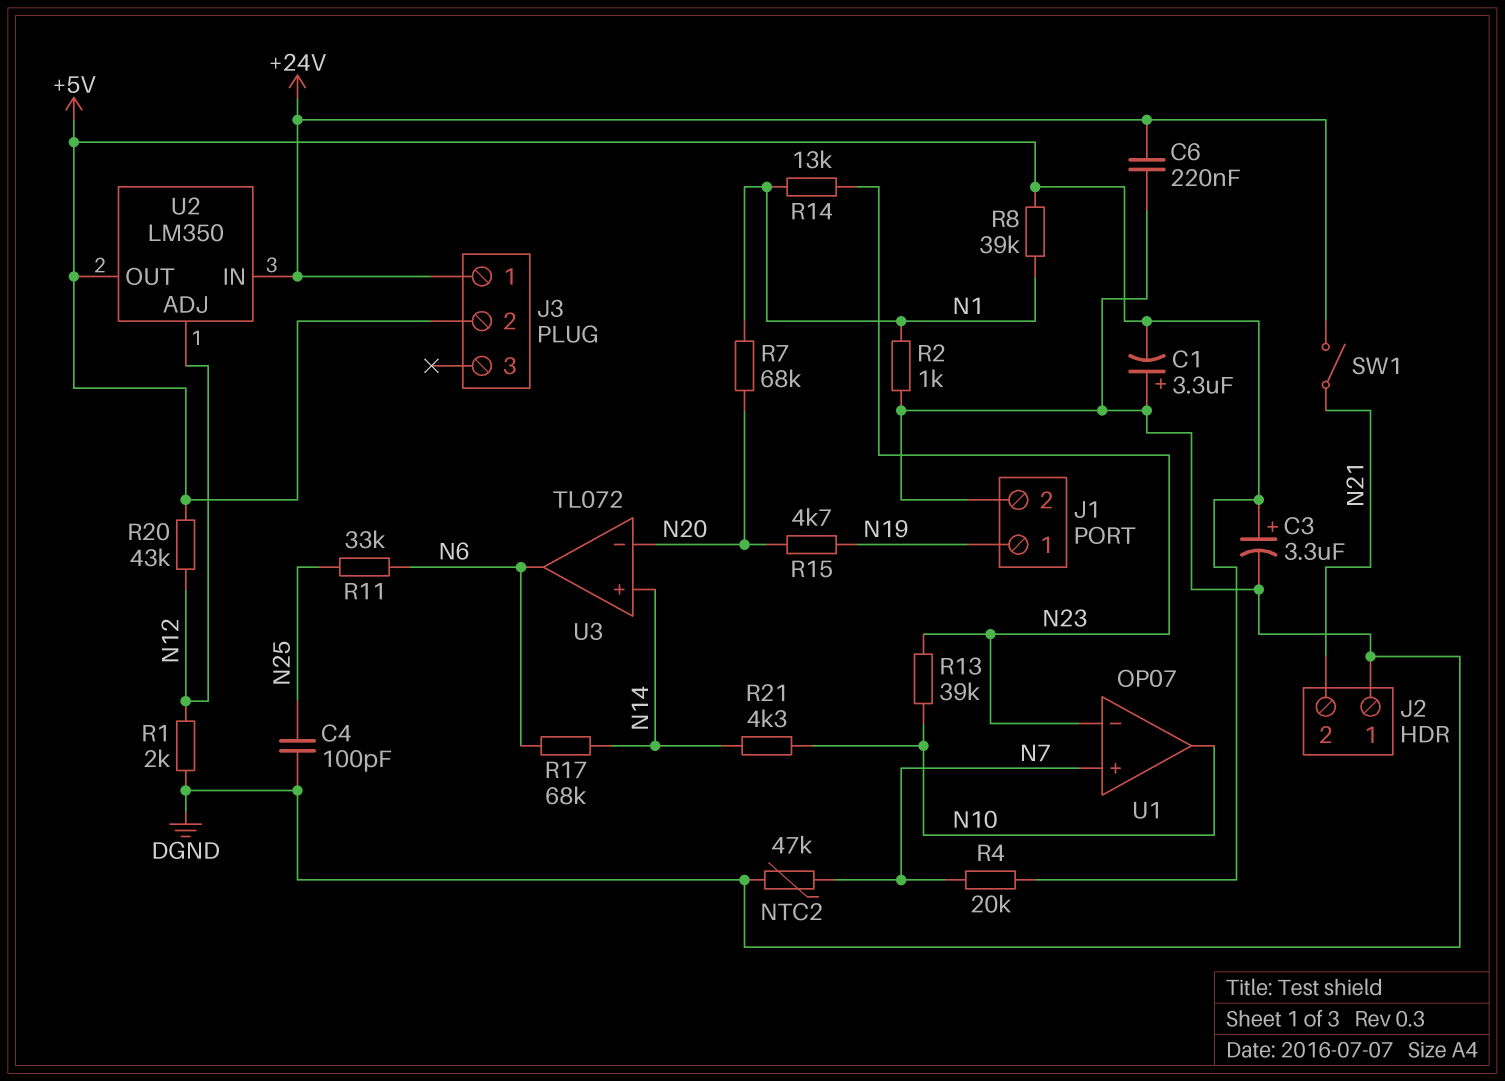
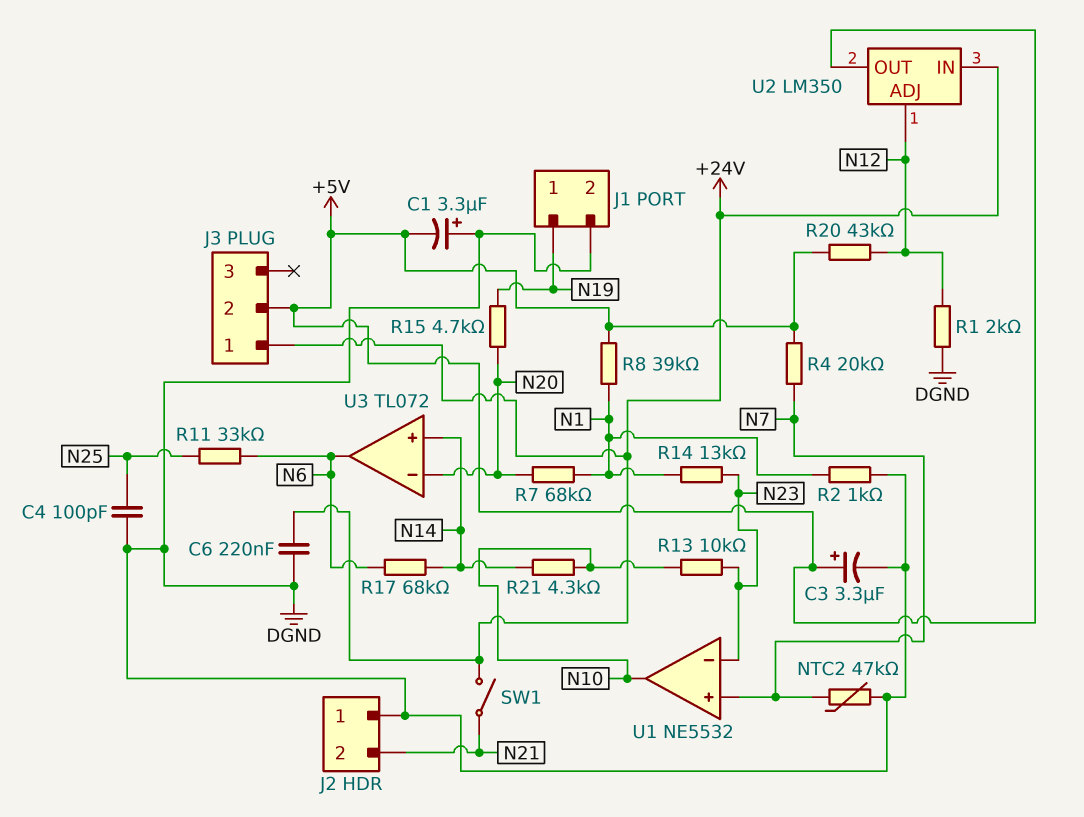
R13: 39k (N10, N23) -> 10k (N10, N23)
U1: OP07 -> NE5532

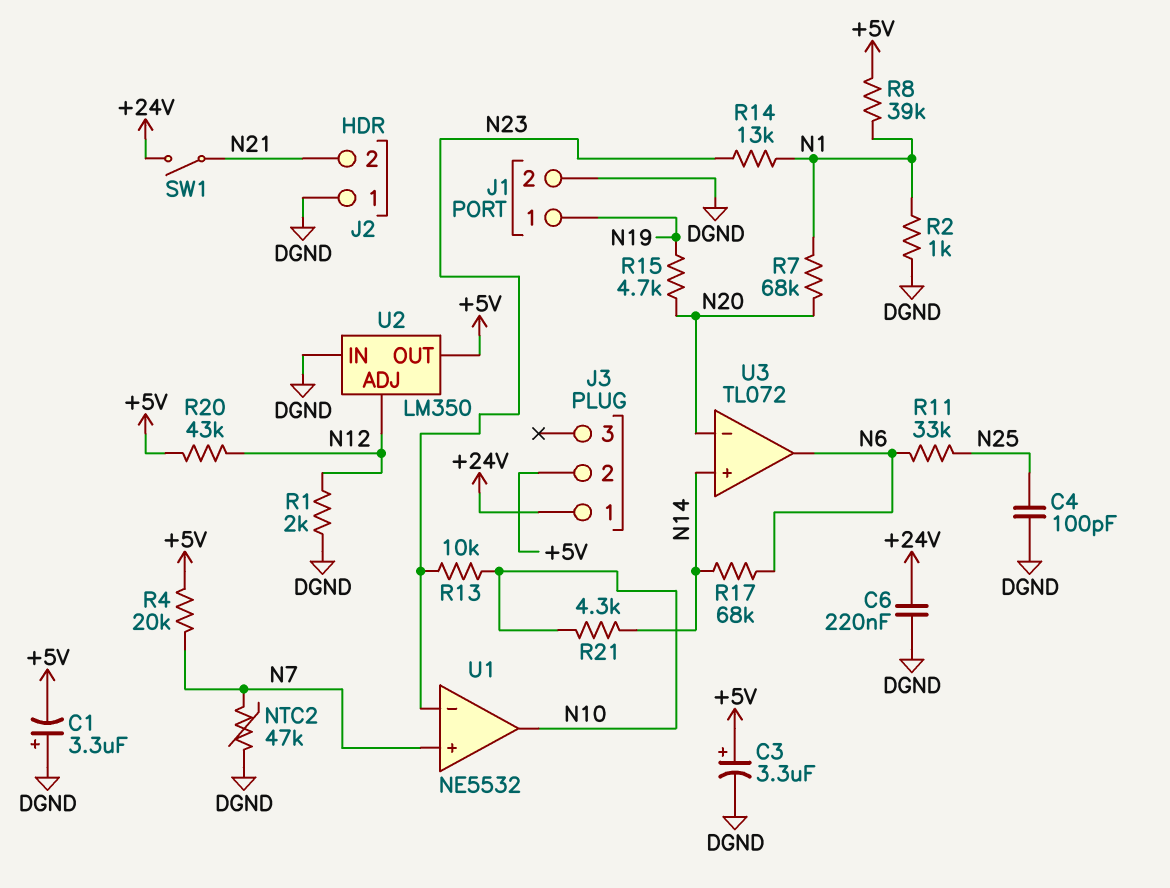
U2 pin IN: +24V -> DGND

